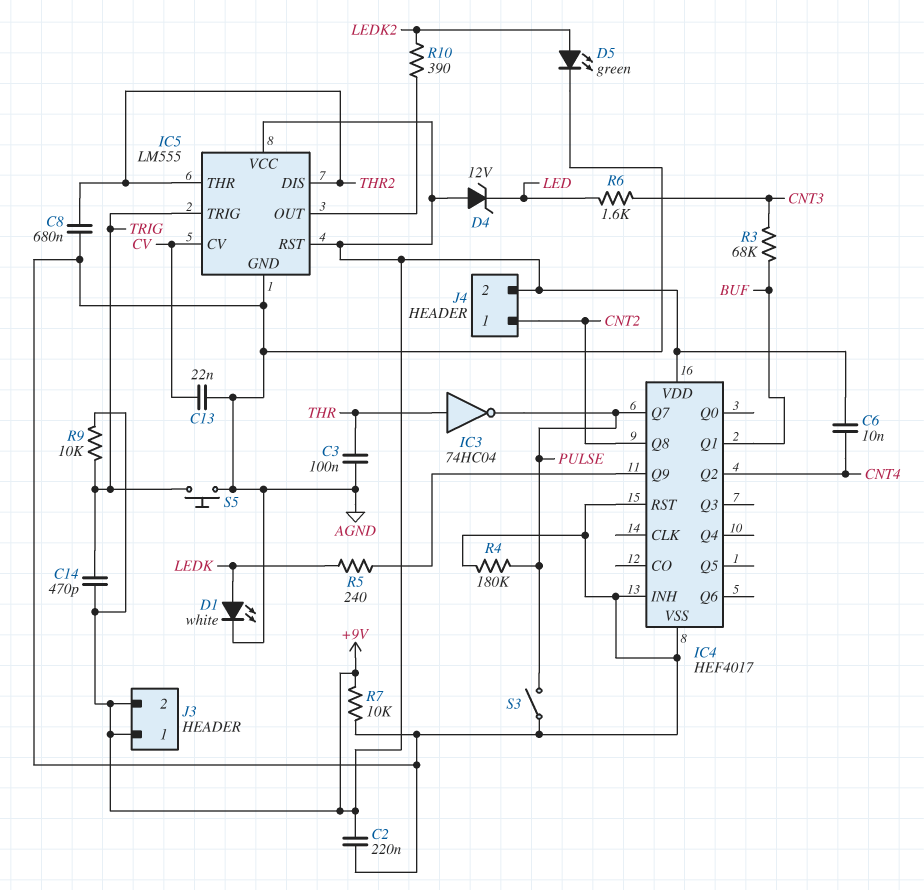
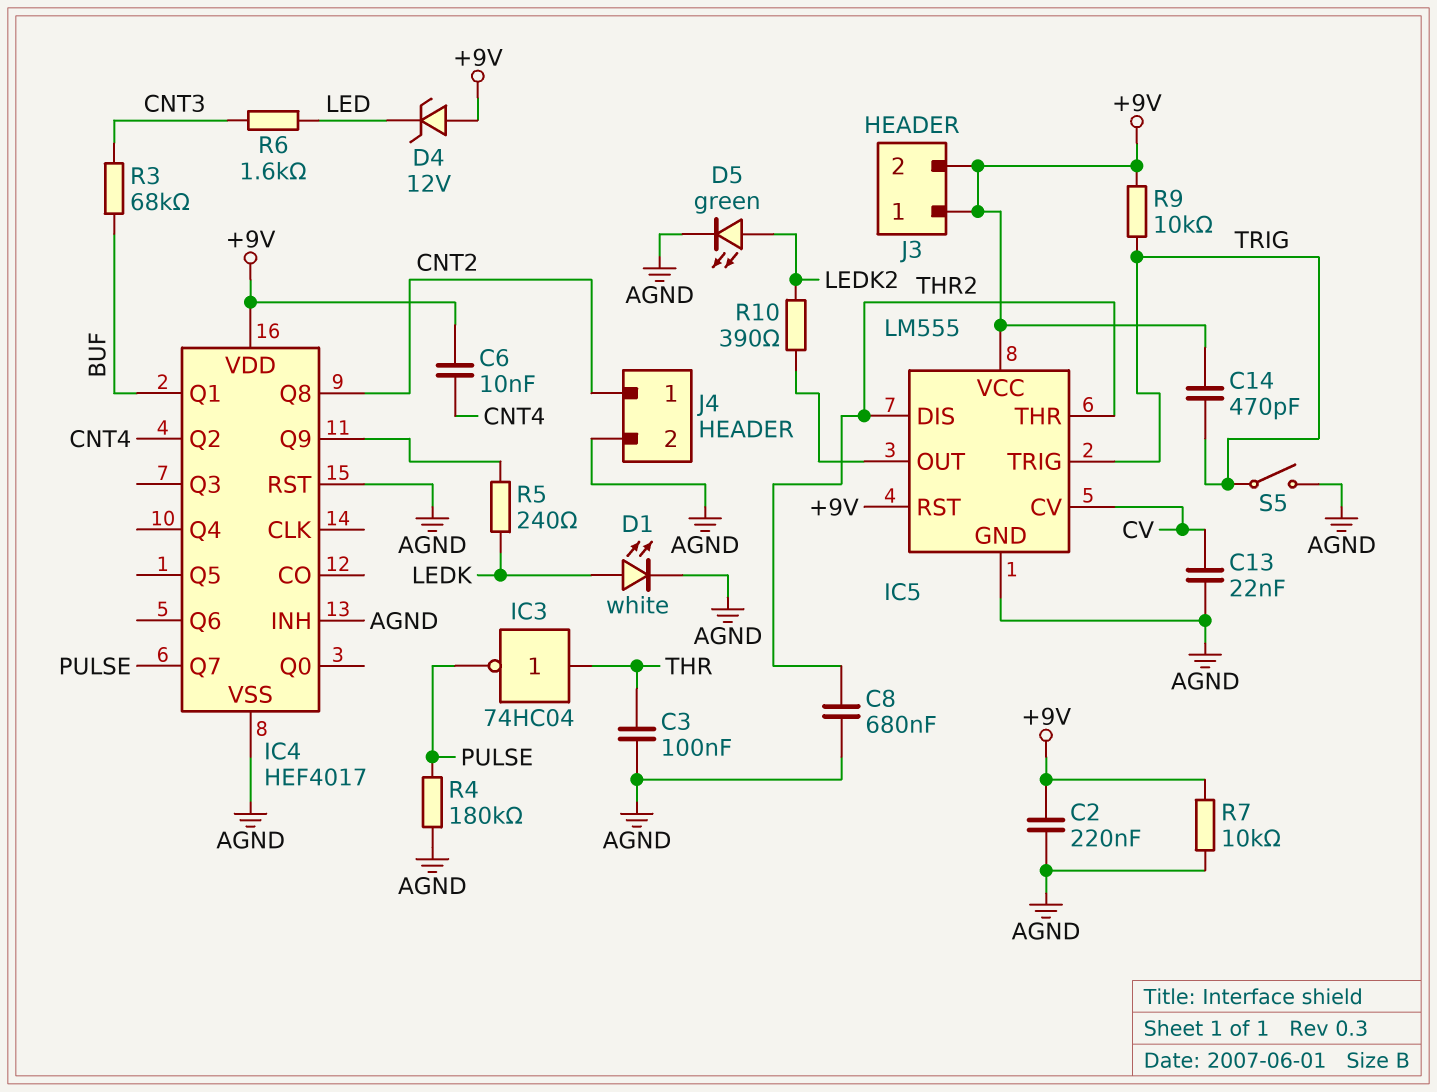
J4 pin 2: +9V -> AGND
S3: switch (AGND, PULSE) -> none
S5: button (AGND, TRIG) -> switch (AGND, TRIG)

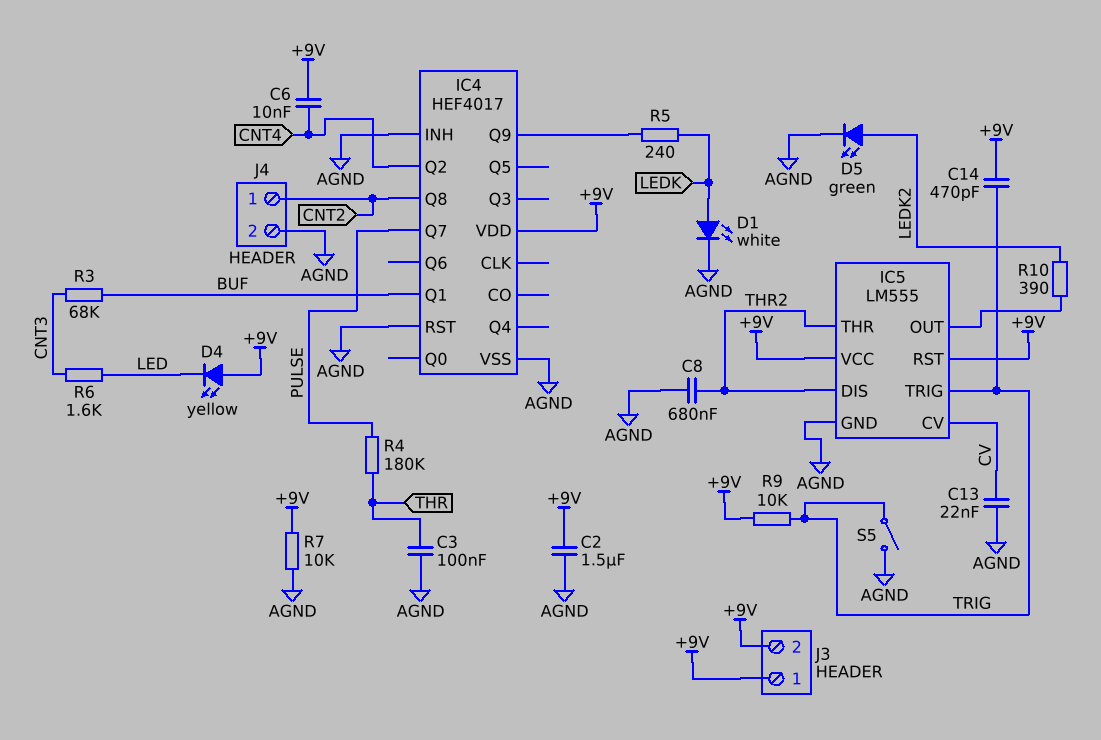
C2: 220nF (+9V, AGND) -> 1.5uF (+9V, AGND)
D4: zener 12V (A +9V, K LED) -> LED yellow (A +9V, K LED)
IC3: NOT 74HC04 (in THR, out PULSE) -> none
R4: 180k (AGND, PULSE) -> 180k (PULSE, THR)

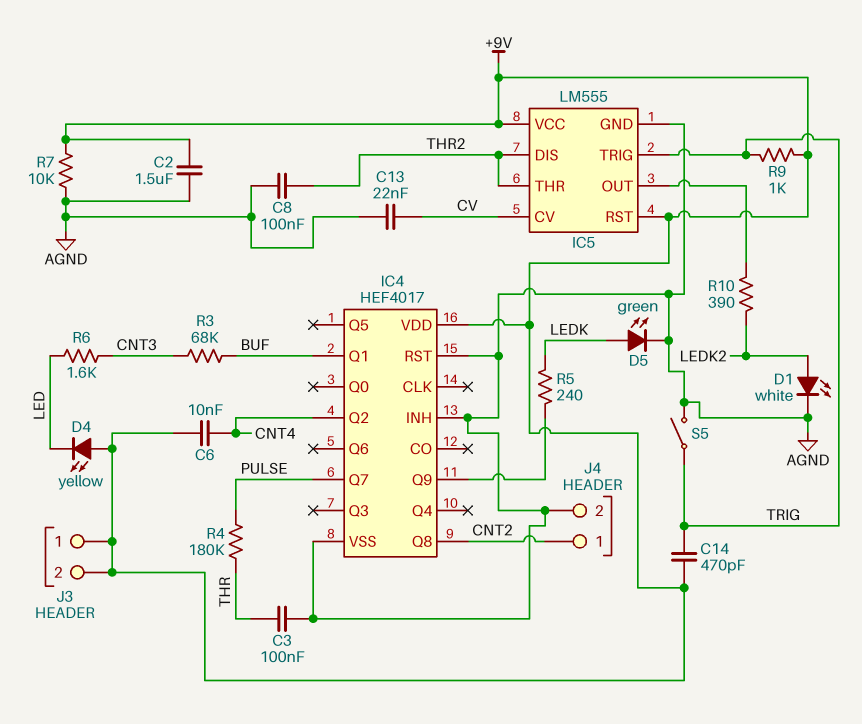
C8: 680nF (AGND, THR2) -> 100nF (AGND, THR2)
D1: LED white (A LEDK, K AGND) -> LED white (A LEDK2, K AGND)
D5: LED green (A LEDK2, K AGND) -> LED green (A LEDK, K AGND)
R9: 10k (+9V, TRIG) -> 1k (+9V, TRIG)

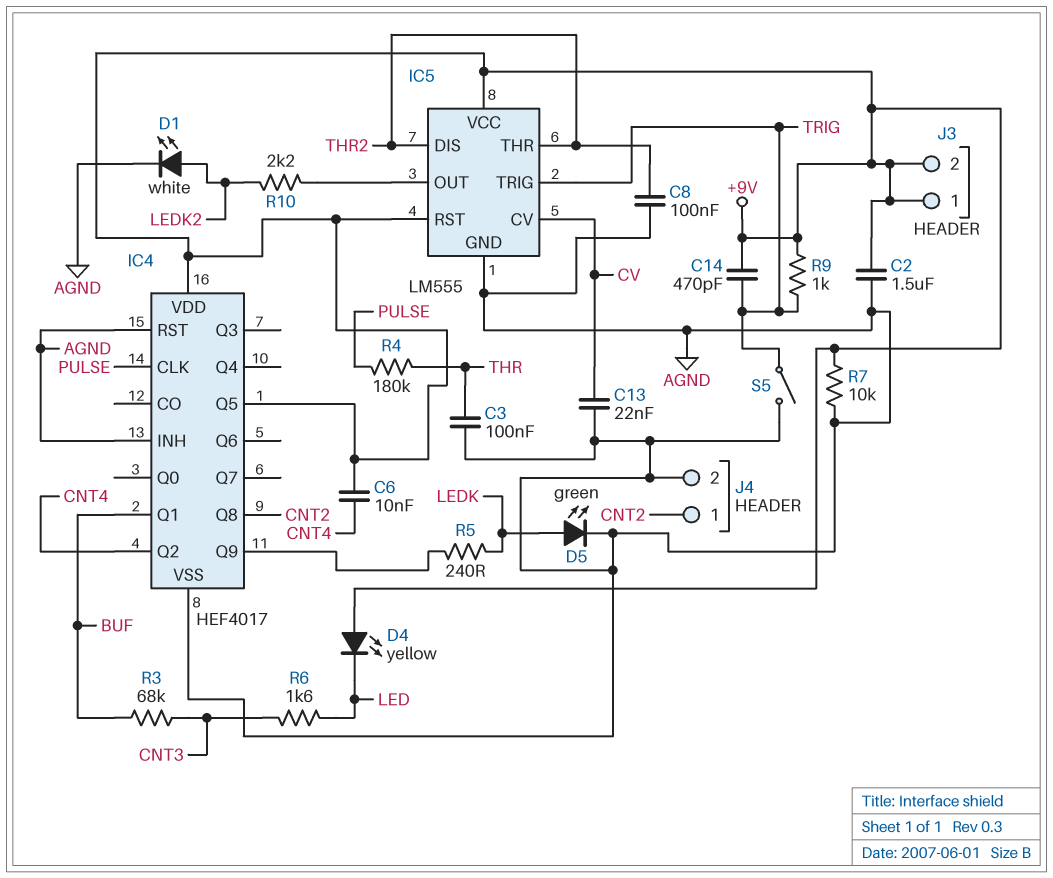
IC4 pin CLK: none -> PULSE
IC4 pin Q5: none -> +9V
IC4 pin Q7: PULSE -> none
R10: 390 (IC5/OUT, LEDK2) -> 2.2k (IC5/OUT, LEDK2)

